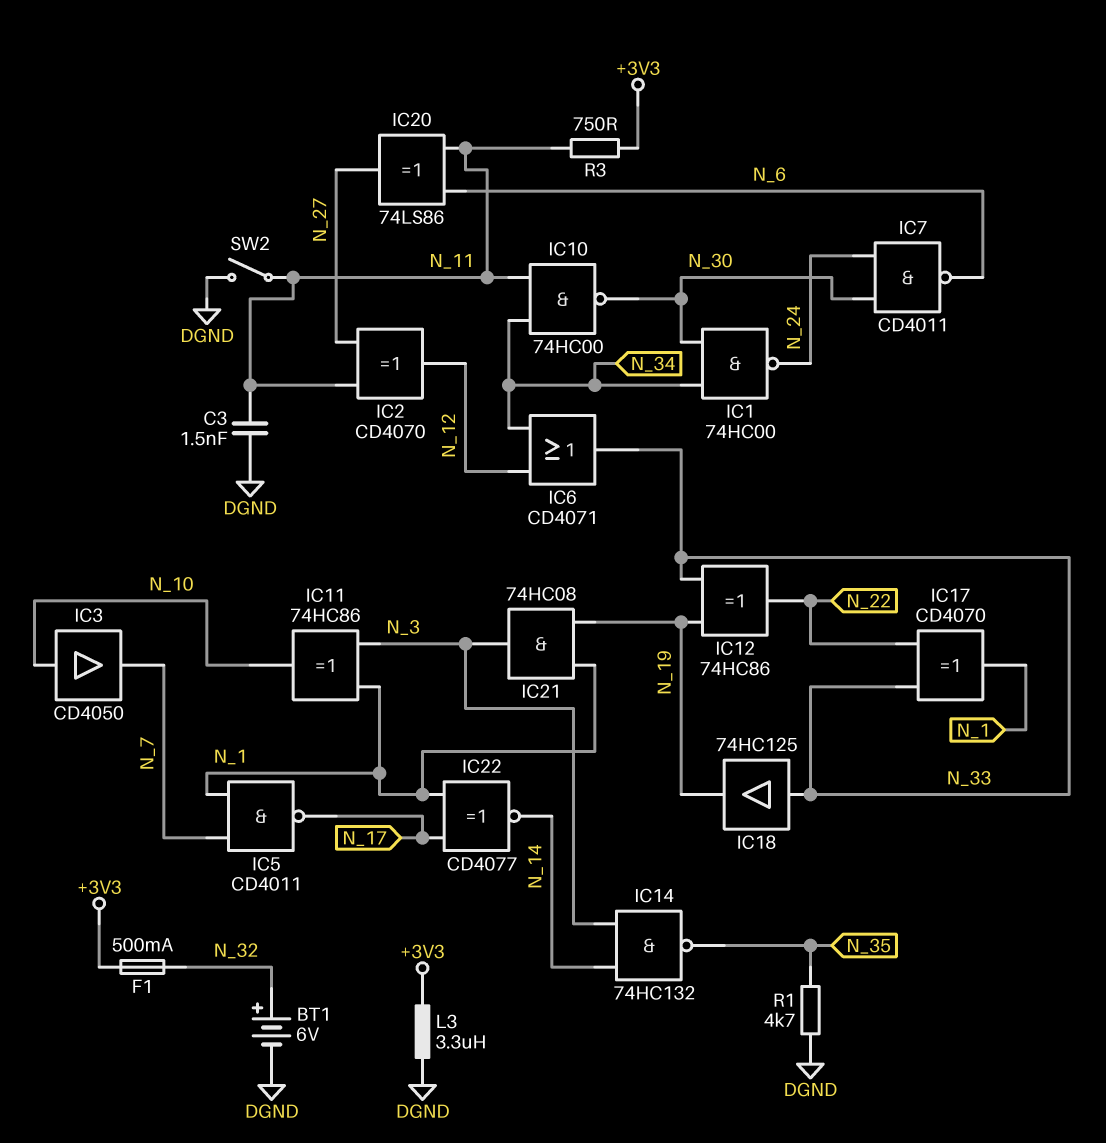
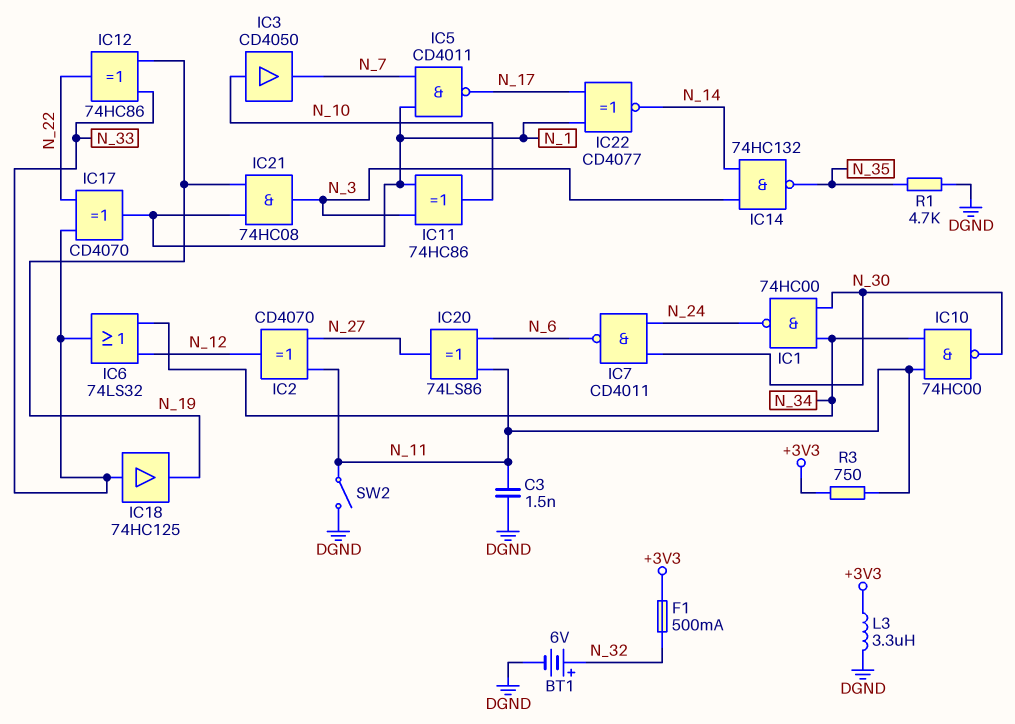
IC6: OR CD4071 (in N_12, in N_34, out N_33) -> OR 74LS32 (in N_12, in N_34, out N_33)

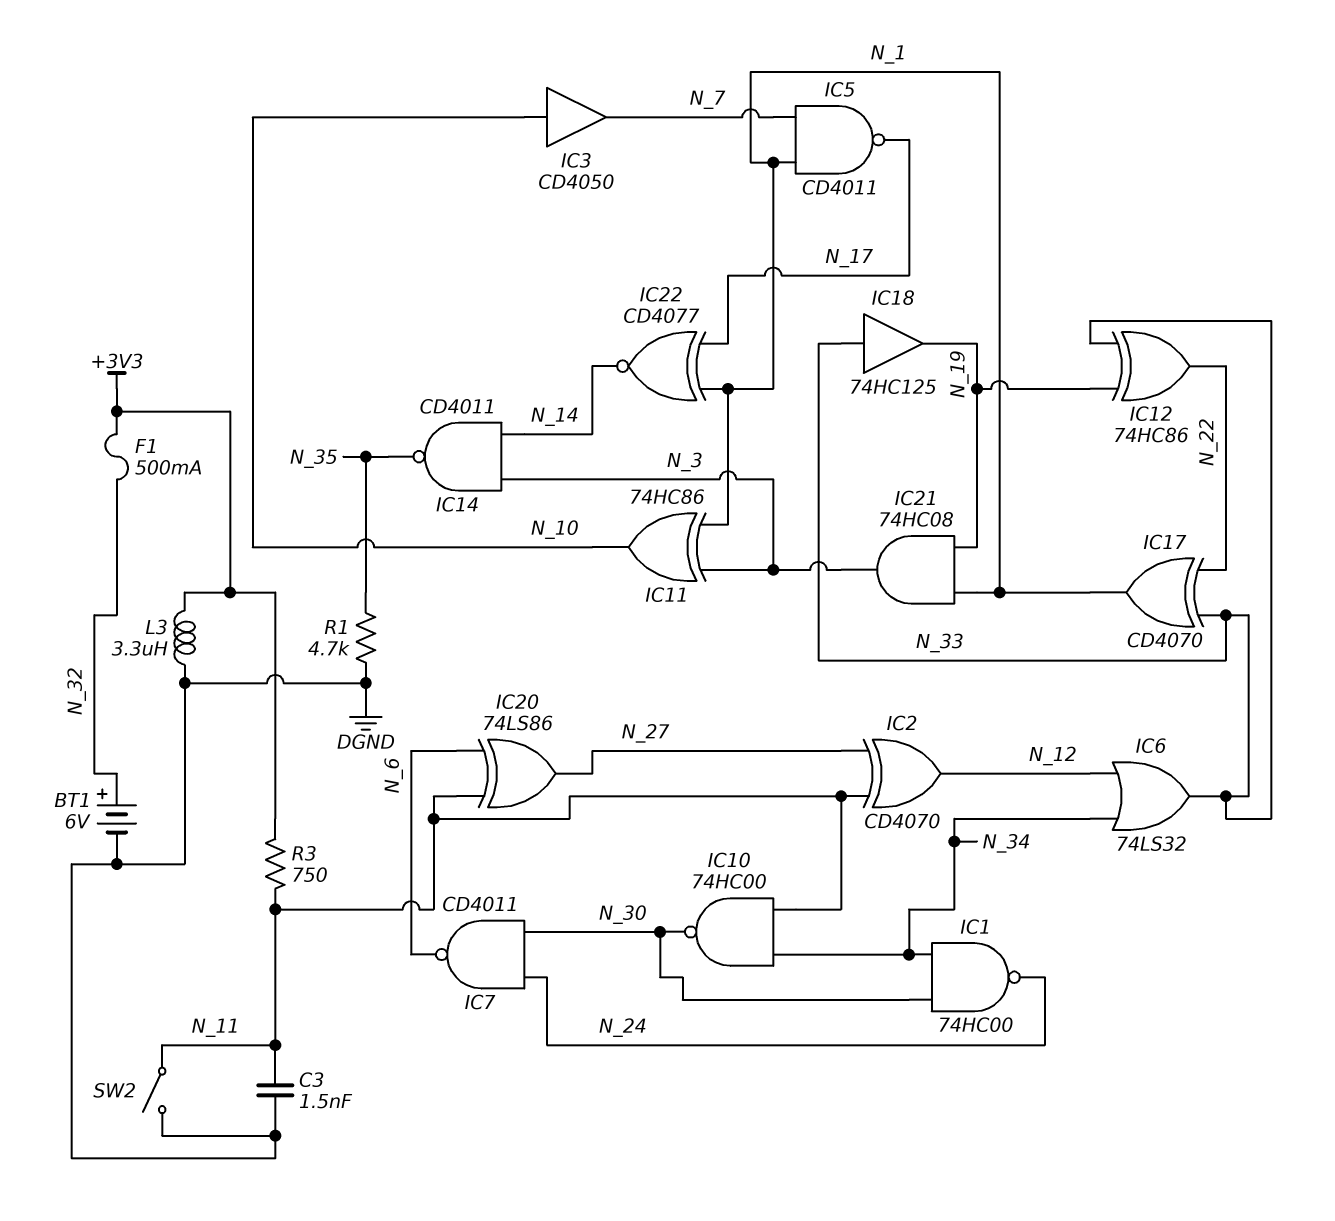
IC14: NAND 74HC132 (in N_3, in N_14, out N_35) -> NAND CD4011 (in N_3, in N_14, out N_35)

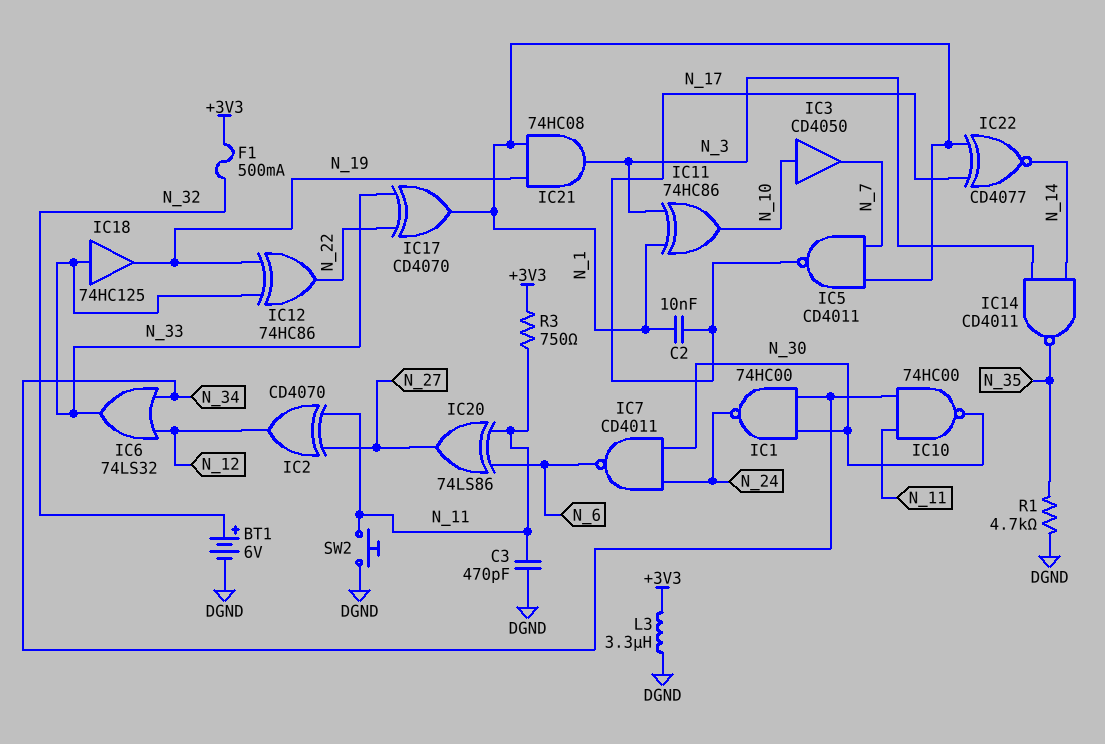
C2: none -> 10nF (N_1, N_17)
C3: 1.5nF (DGND, N_11) -> 470pF (DGND, N_11)
SW2: switch (DGND, N_11) -> button (DGND, N_11)

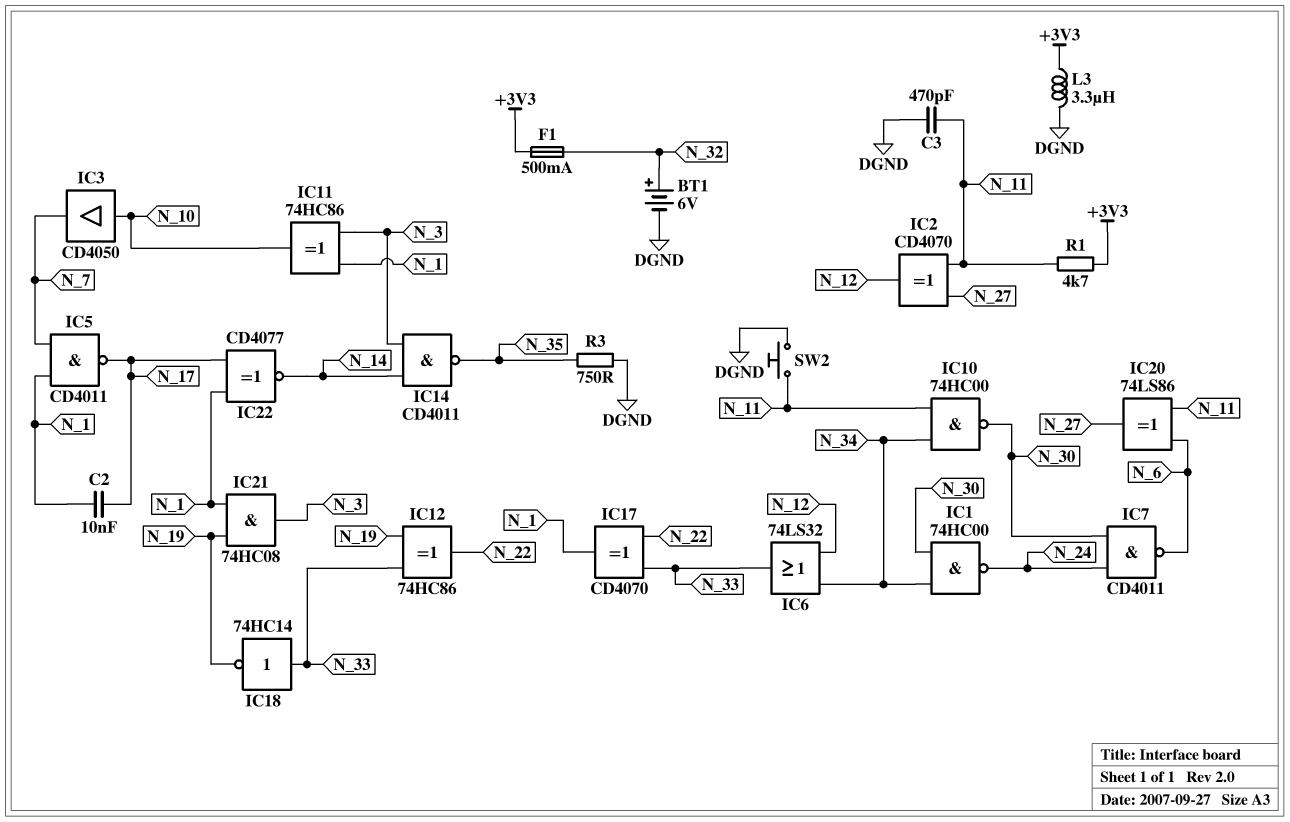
IC18: buffer 74HC125 (in N_33, out N_19) -> NOT 74HC14 (in N_33, out N_19)
R1: 4.7k (DGND, N_35) -> 4.7k (+3V3, N_11)
R3: 750 (+3V3, N_11) -> 750 (DGND, N_35)

